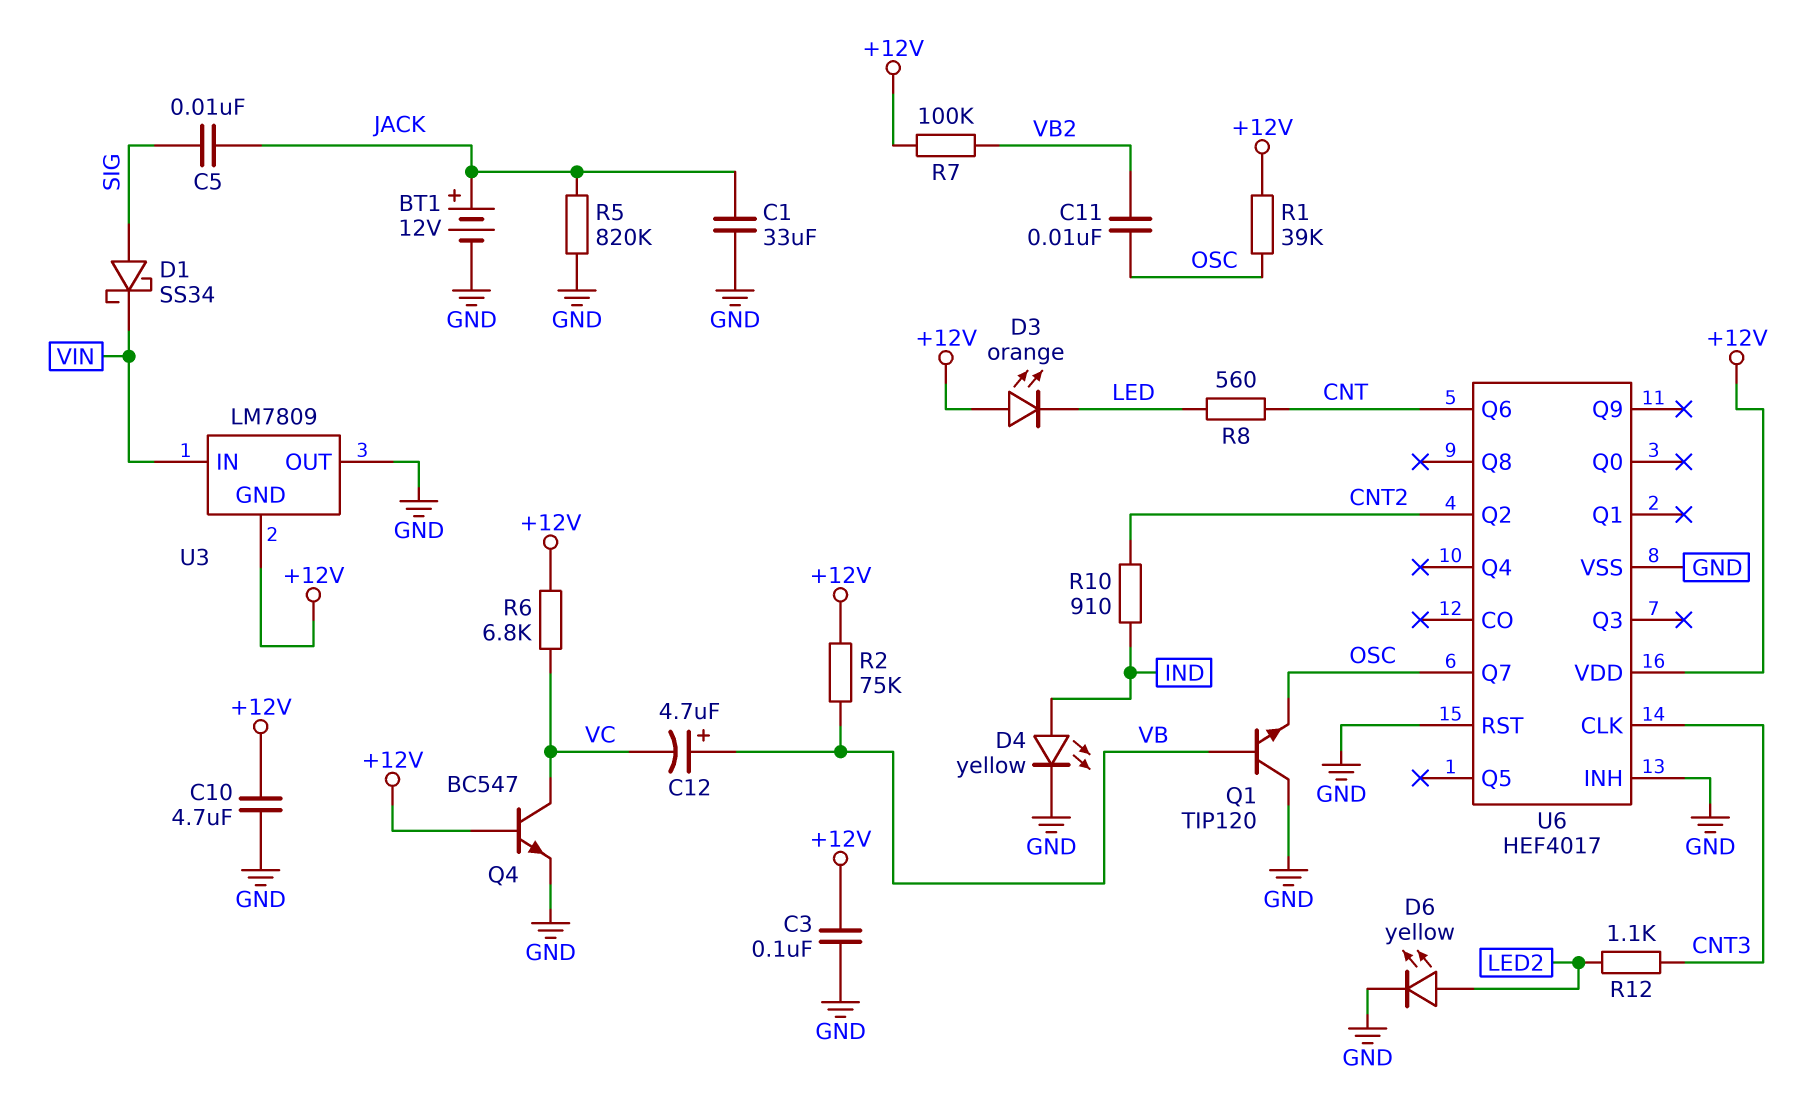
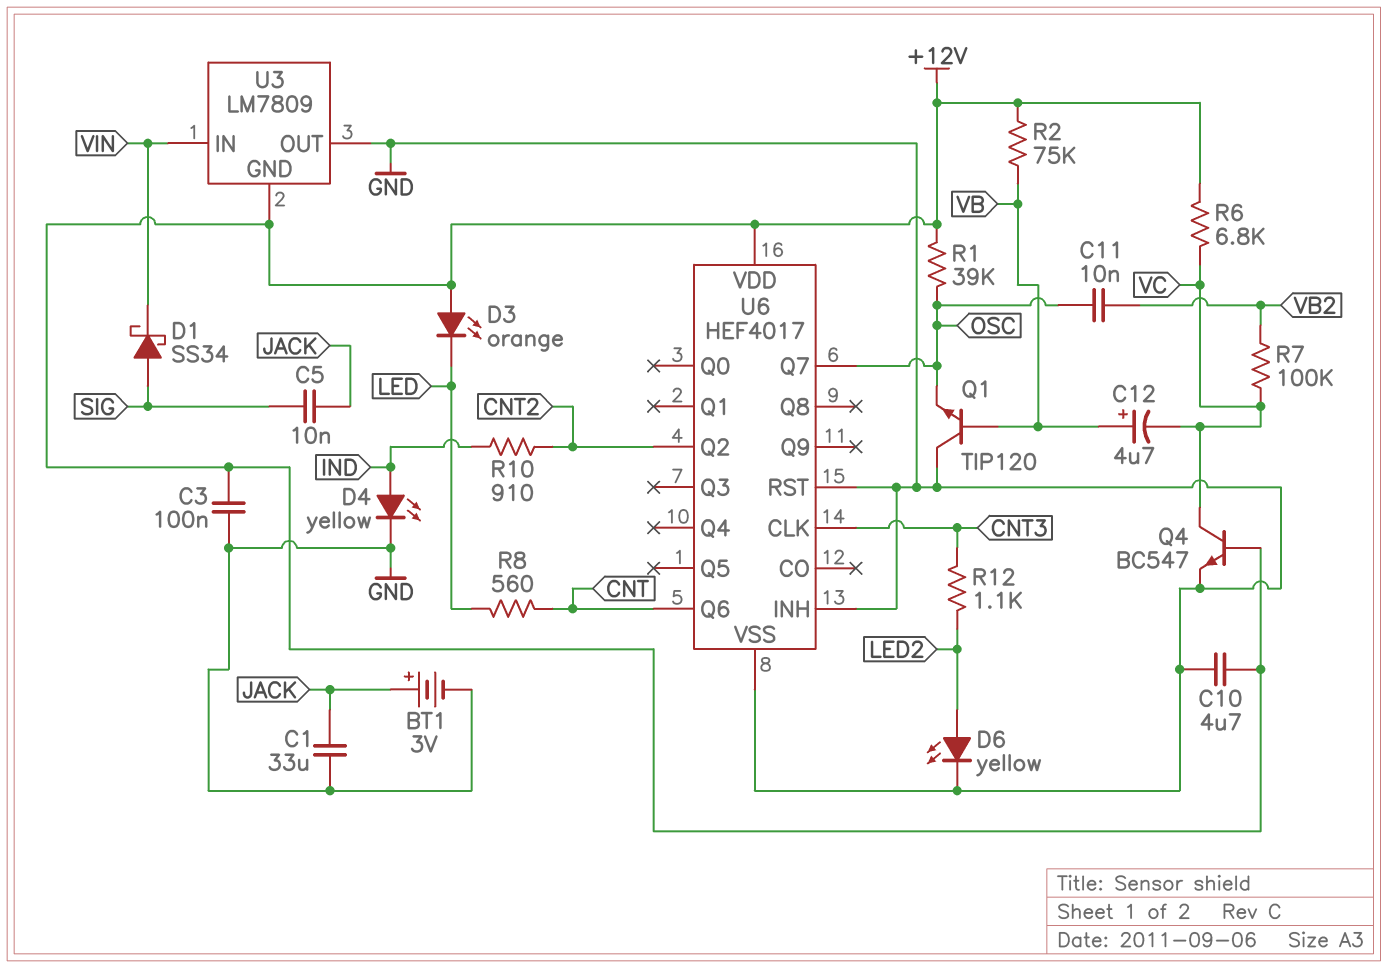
BT1: 12V (plus JACK, minus GND) -> 3V (plus JACK, minus GND)
R5: 820k (GND, JACK) -> none
R7: 100k (+12V, VB2) -> 100k (VB2, VC)

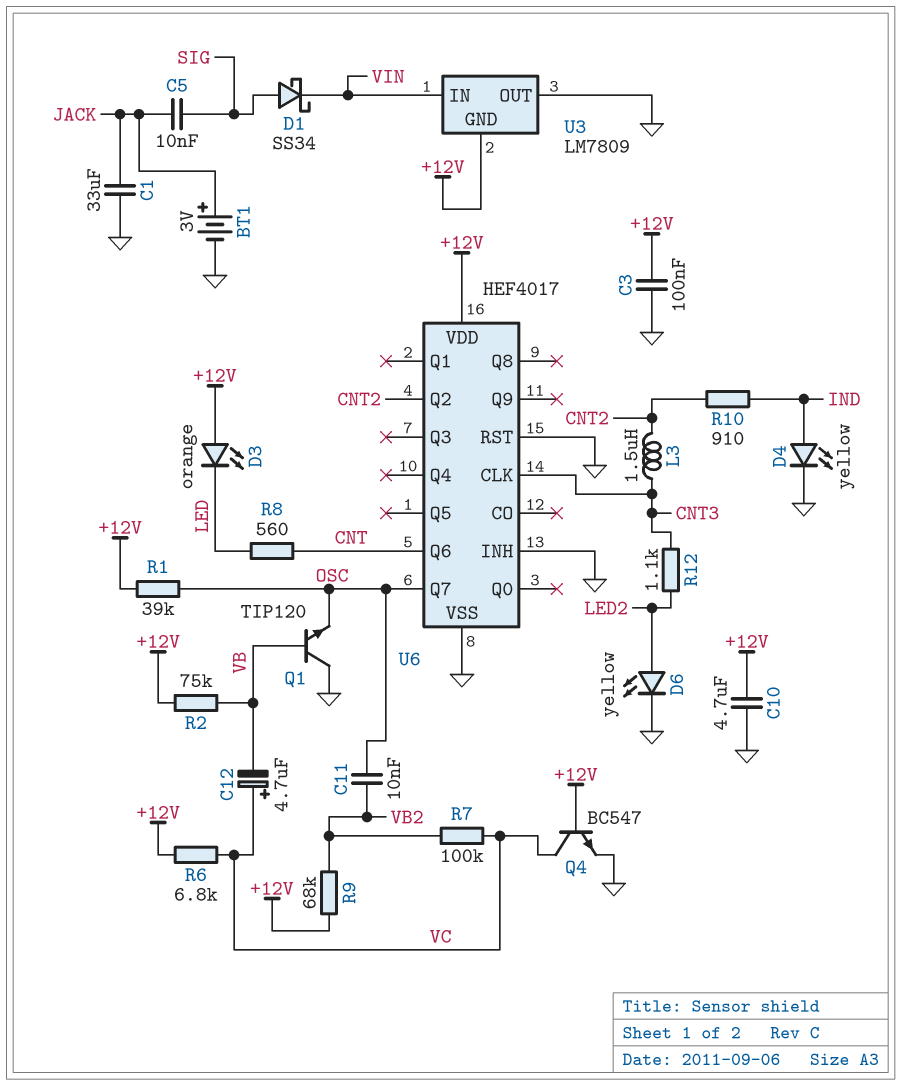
C12: 4.7uF (plus VB, minus VC) -> 4.7uF (plus VC, minus VB)
L3: none -> 1.5uH (CNT2, CNT3)
R9: none -> 68k (+12V, VB2)

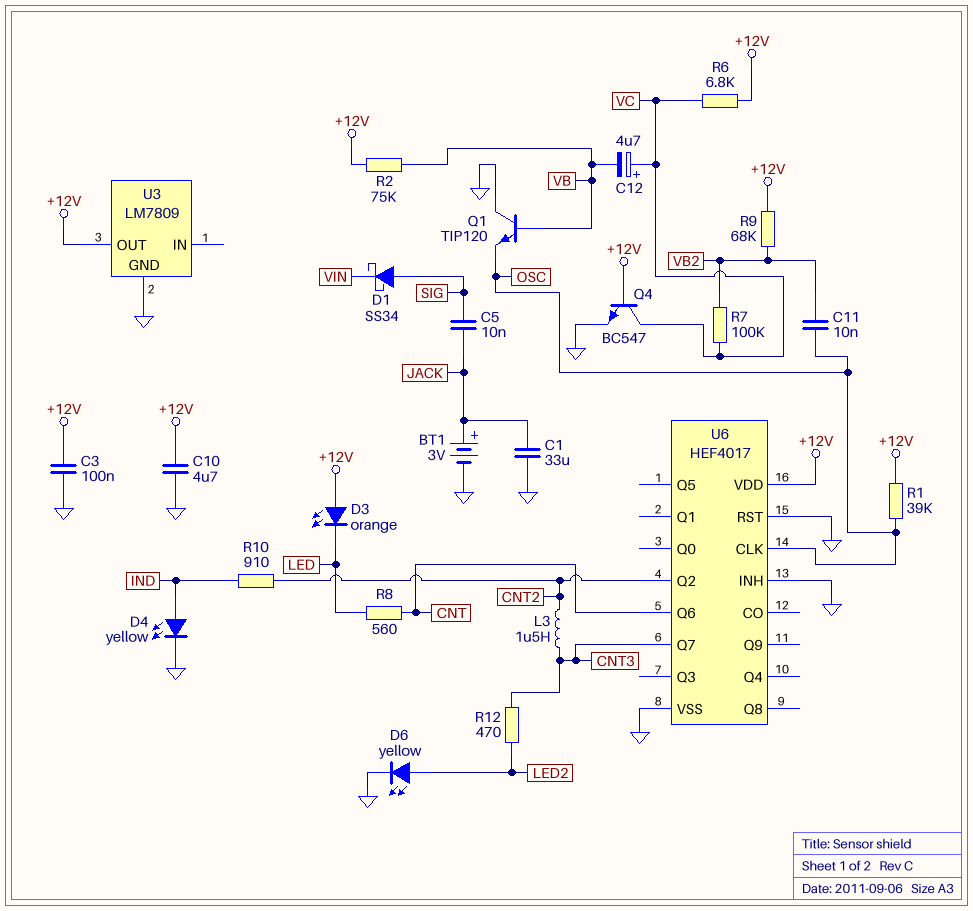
R12: 1.1k (CNT3, LED2) -> 470 (CNT3, LED2)
U3 pin GND: +12V -> GND
U3 pin IN: VIN -> none
U3 pin OUT: GND -> +12V
U6 pin CLK: CNT3 -> OSC
U6 pin Q7: OSC -> CNT3

